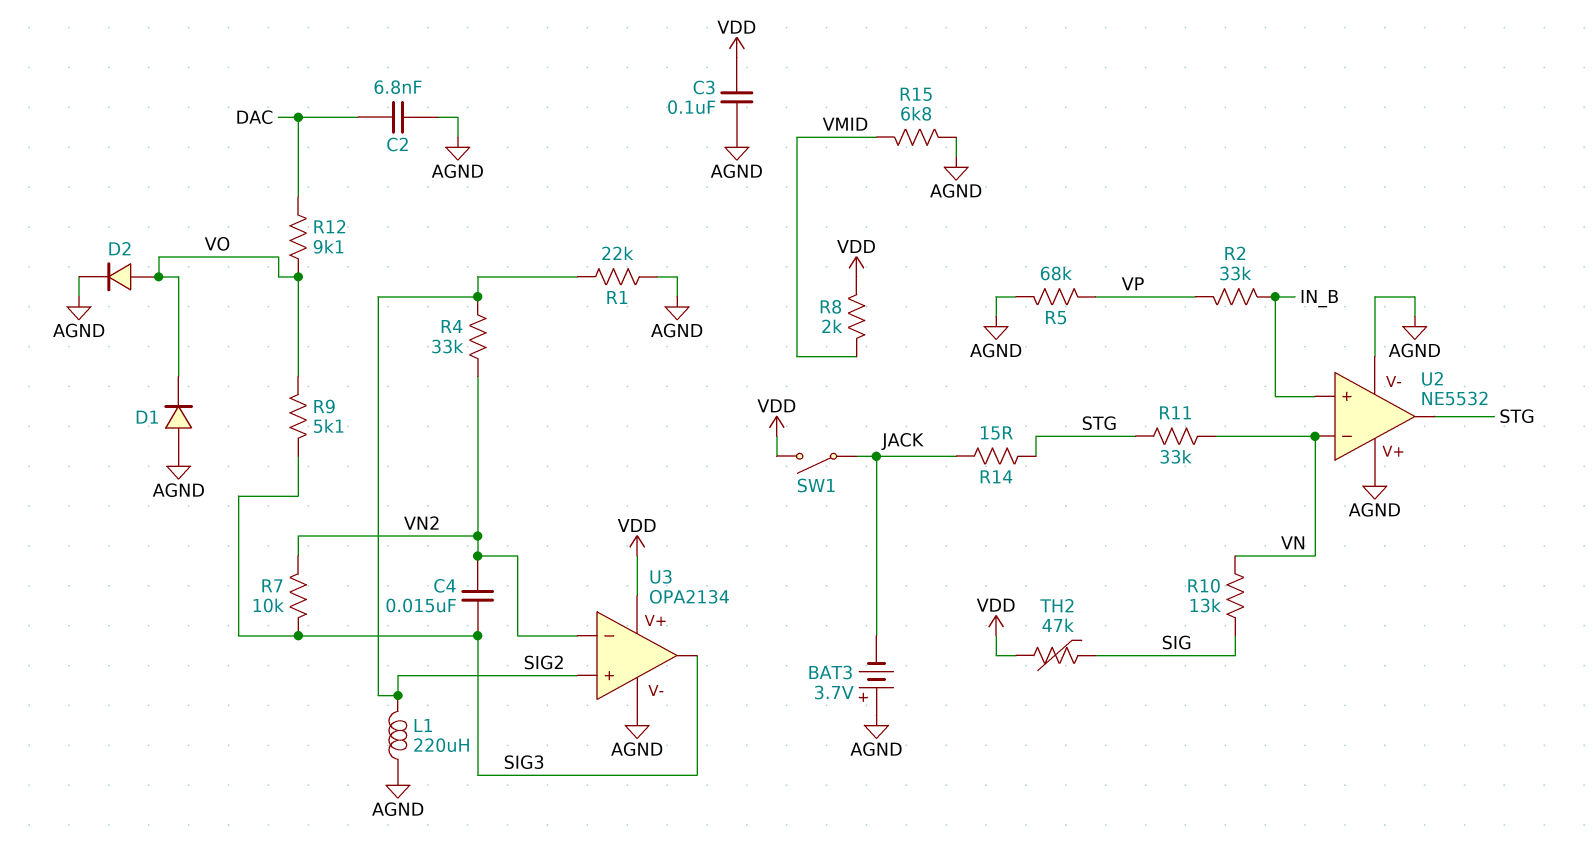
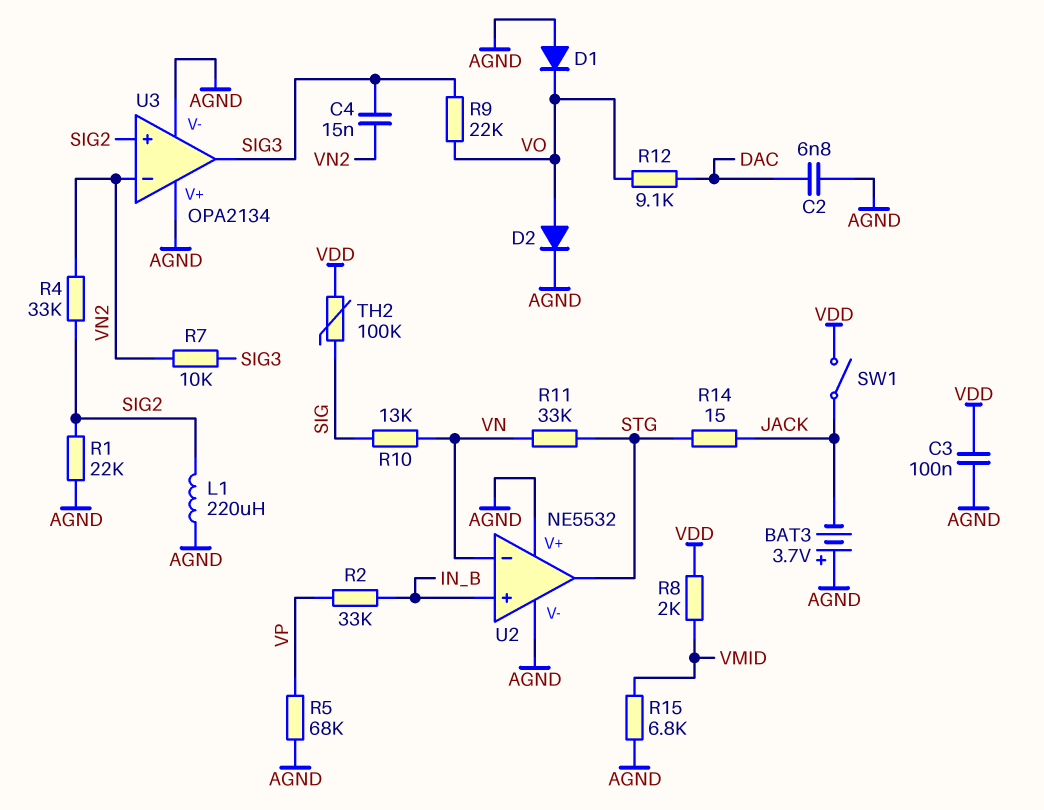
R9: 5.1k (SIG3, VO) -> 22k (SIG3, VO)
TH2: 47k (SIG, VDD) -> 100k (SIG, VDD)
U3 pin V+: VDD -> AGND

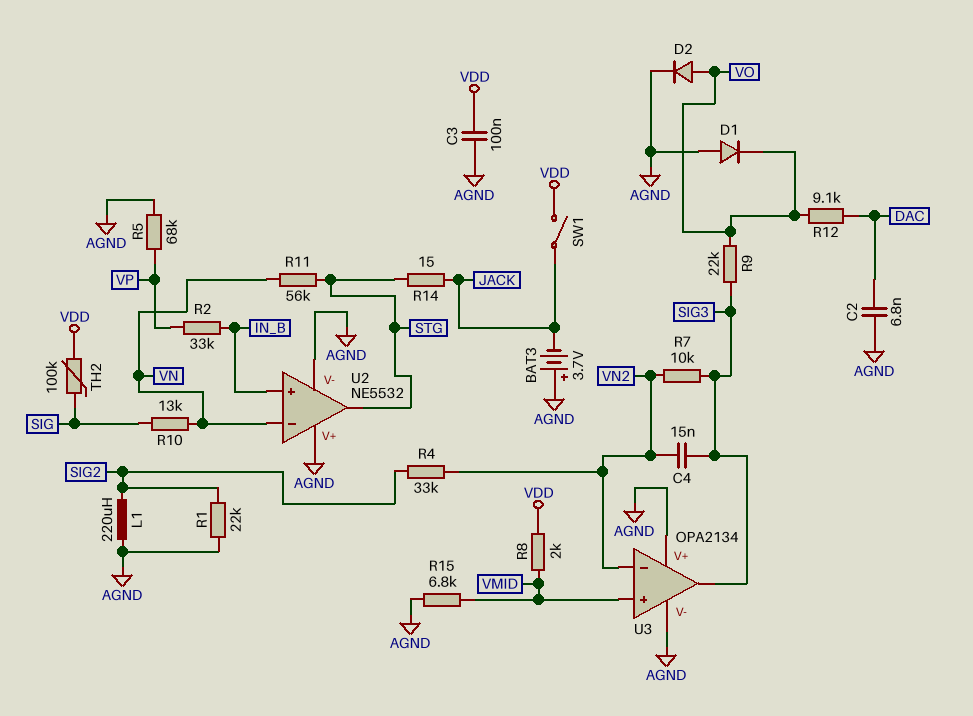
R11: 33k (STG, VN) -> 56k (STG, VN)
U3 pin in+: SIG2 -> VMID

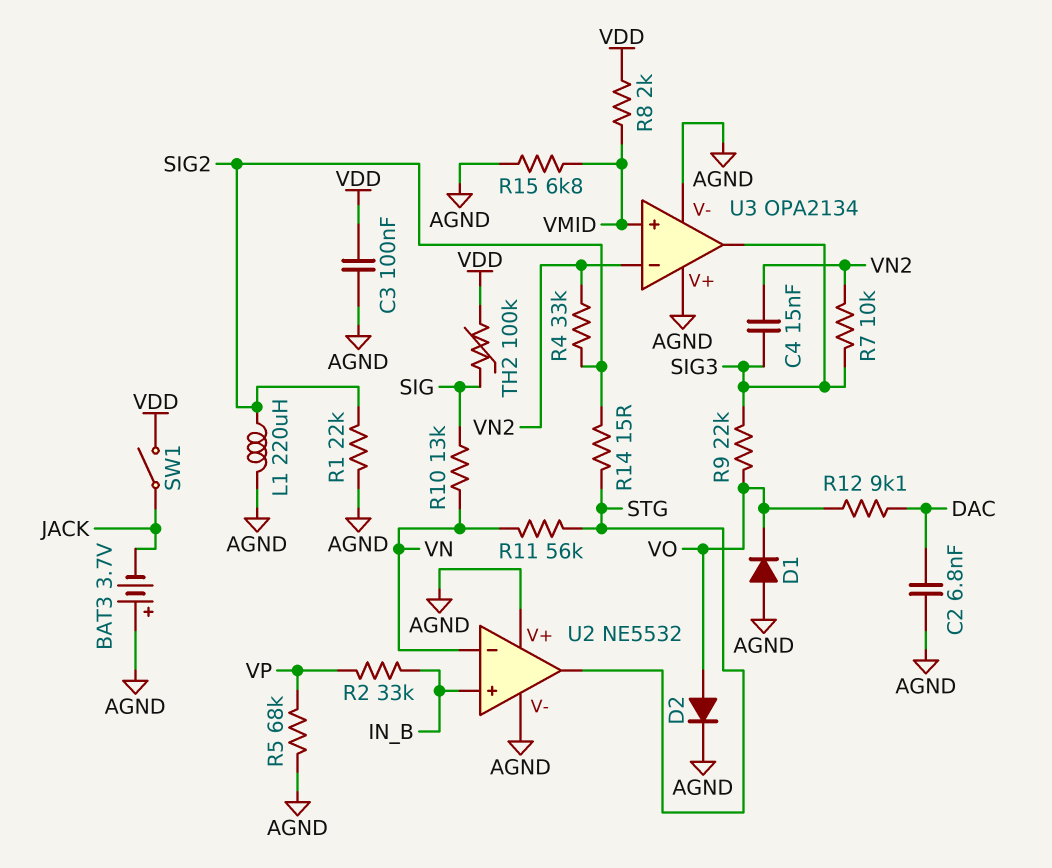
R14: 15 (JACK, STG) -> 15 (SIG2, STG)

